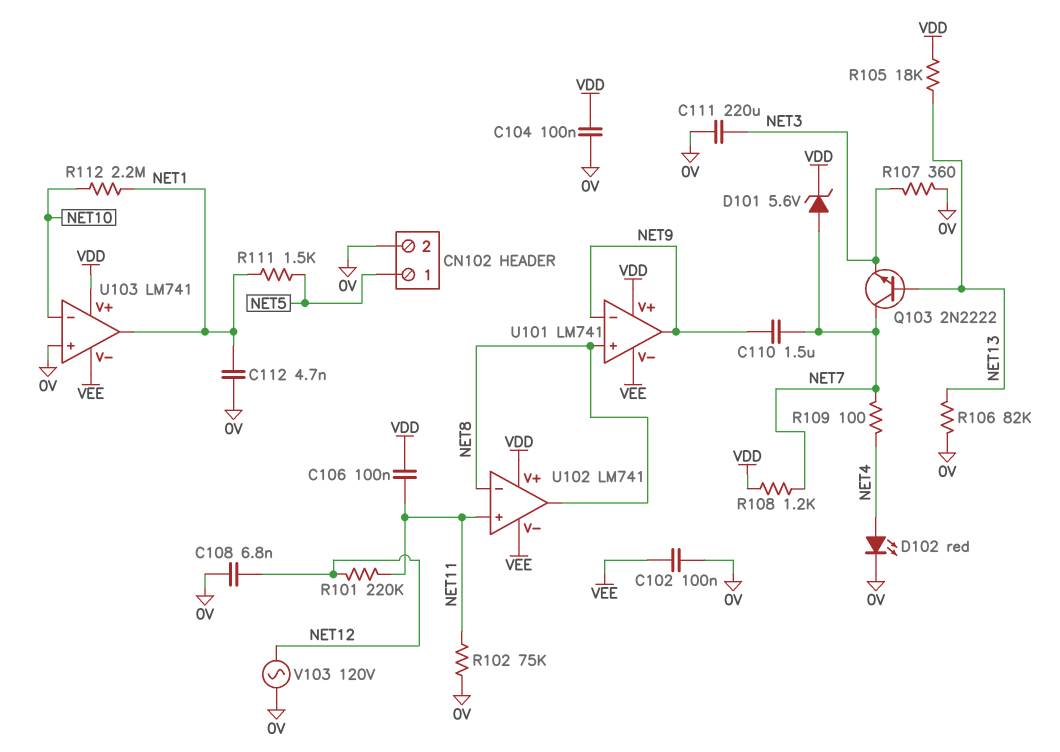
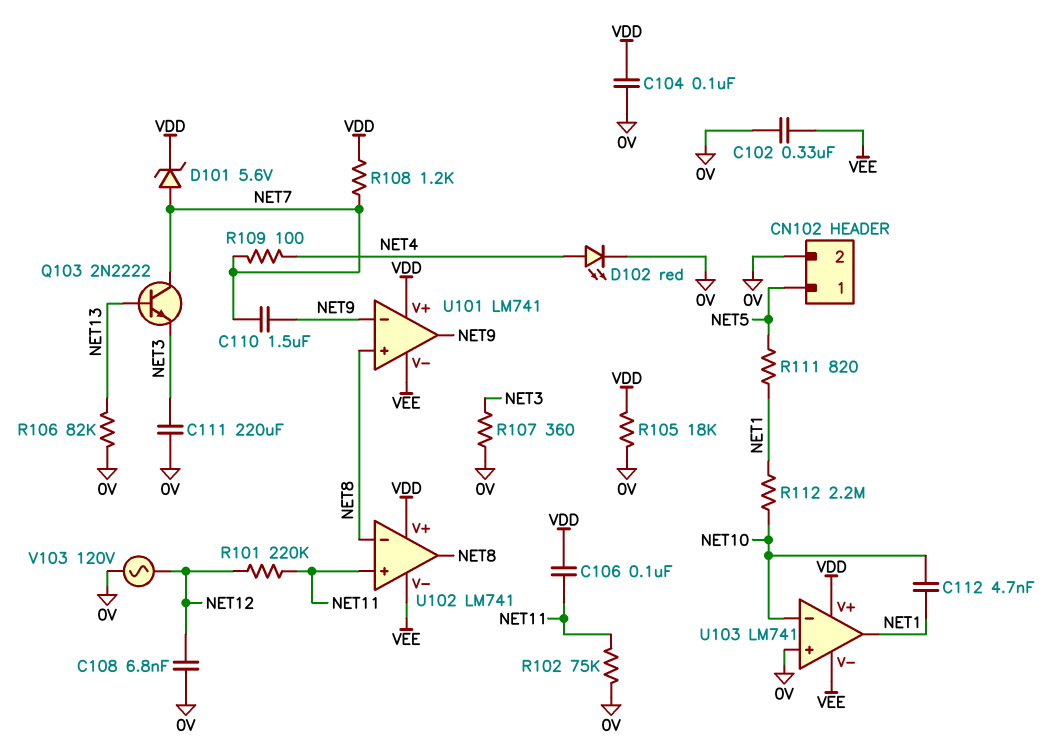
C102: 100nF (0V, VEE) -> 330nF (0V, VEE)
C112: 4.7nF (0V, NET1) -> 4.7nF (NET1, NET10)
R105: 18k (NET13, VDD) -> 18k (0V, VDD)
R111: 1.5k (NET1, NET5) -> 820 (NET1, NET5)

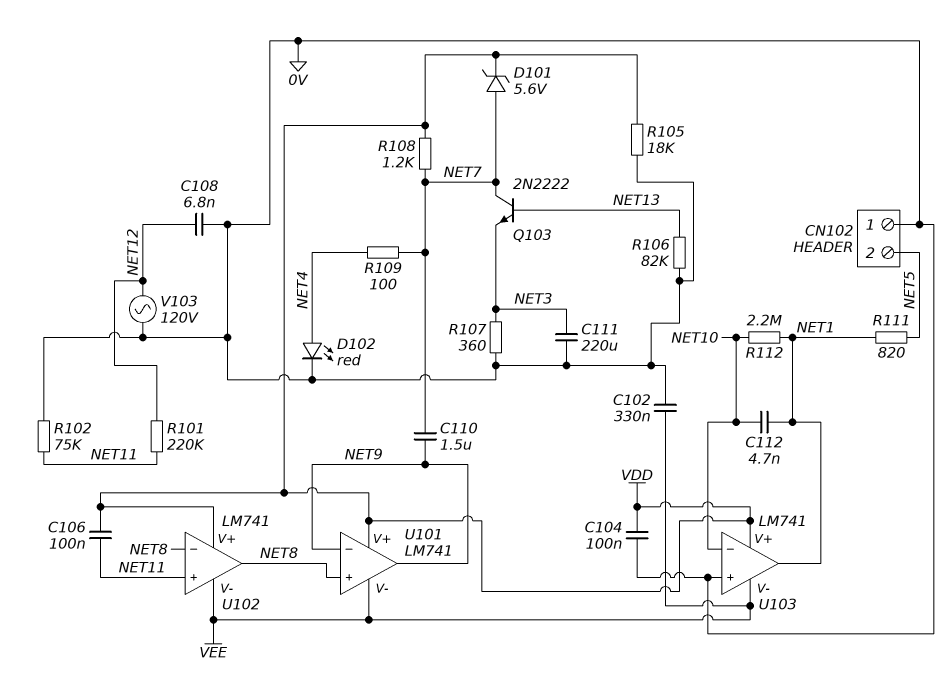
CN102 pin 1: NET5 -> 0V
CN102 pin 2: 0V -> NET5

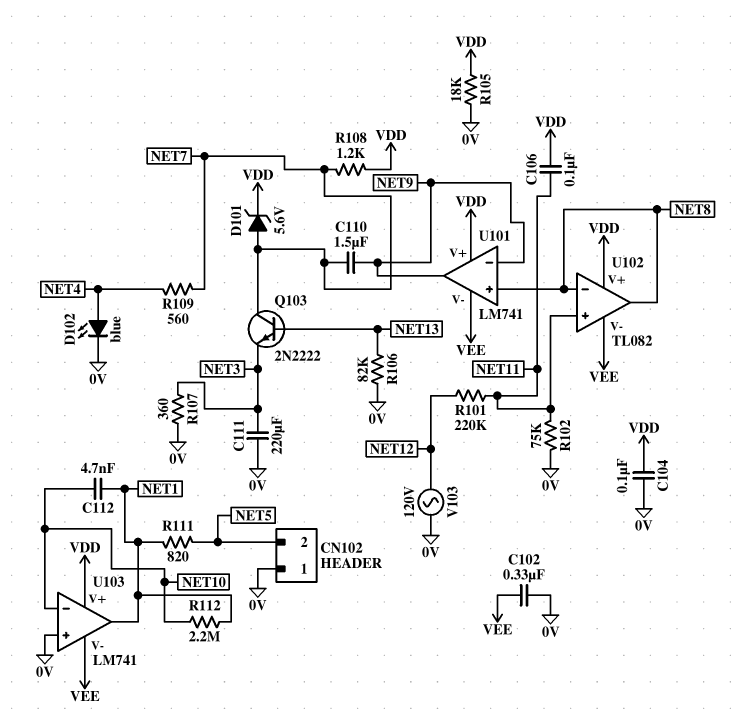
C108: 6.8nF (0V, NET12) -> none
D102: LED red (A NET4, K 0V) -> LED blue (A NET4, K 0V)
R109: 100 (NET4, NET7) -> 560 (NET4, NET7)
U102: LM741 -> TL082

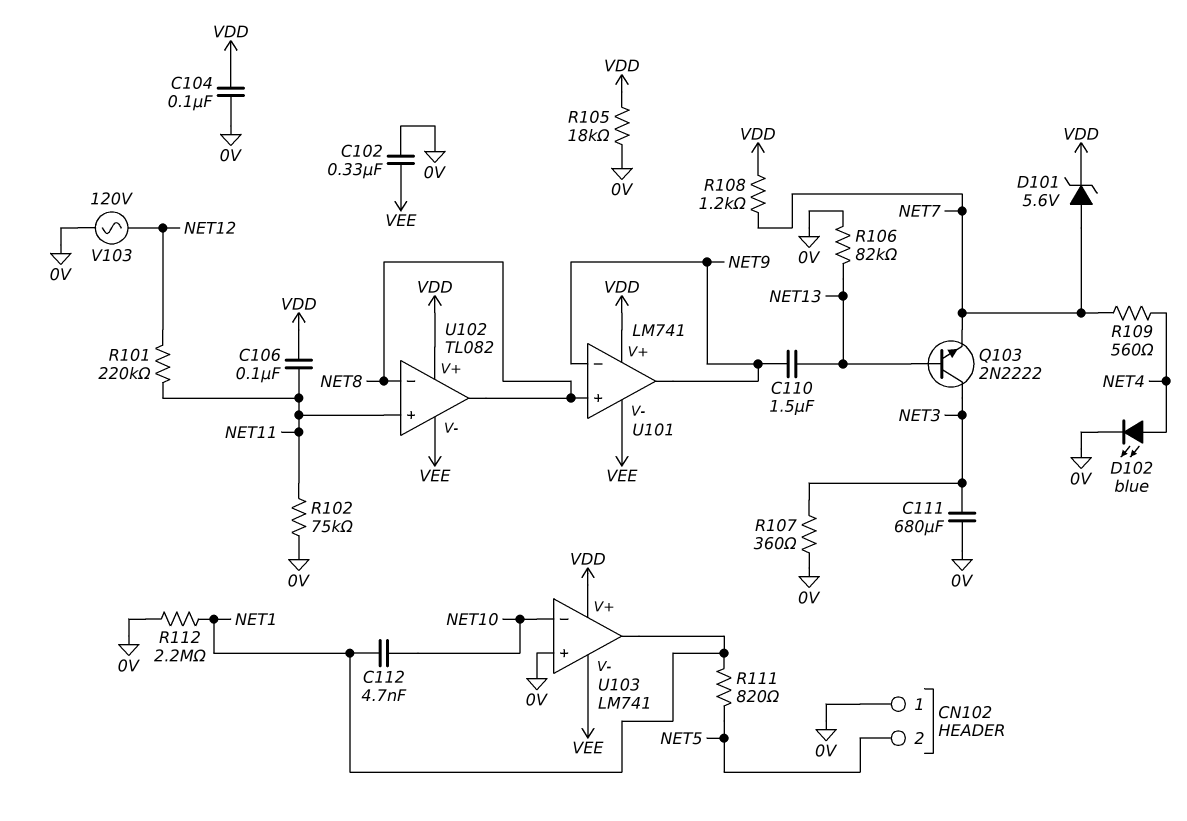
C110: 1.5uF (NET7, NET9) -> 1.5uF (NET9, NET13)
C111: 220uF (0V, NET3) -> 680uF (0V, NET3)
Q103: NPN 2N2222 (B NET13, C NET7, E NET3) -> NPN 2N2222 (B NET13, C NET3, E NET7)
R112: 2.2M (NET1, NET10) -> 2.2M (0V, NET1)

